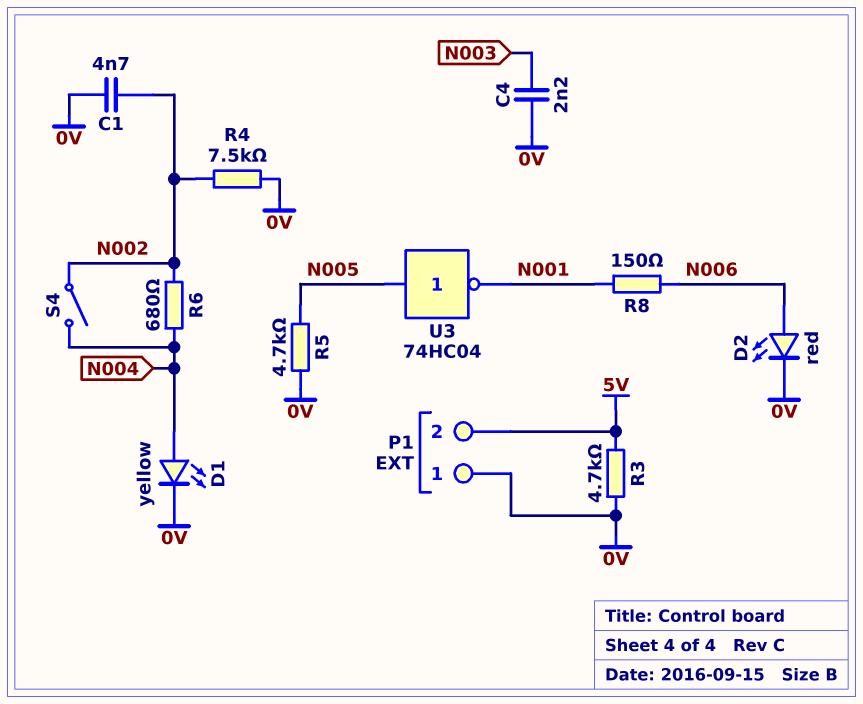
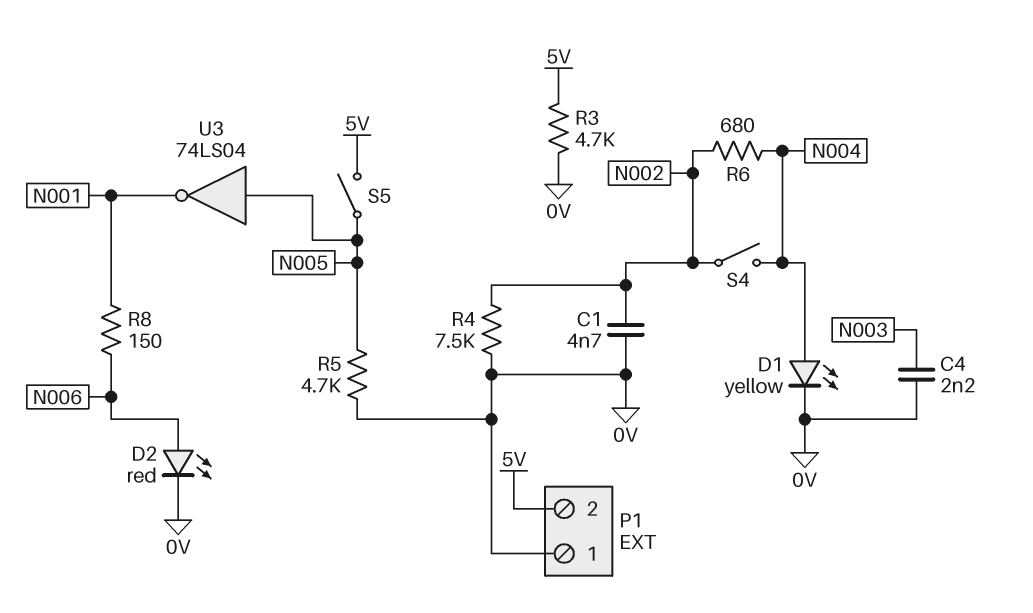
S5: none -> switch (5V, N005)
U3: NOT 74HC04 (in N005, out N001) -> NOT 74LS04 (in N005, out N001)

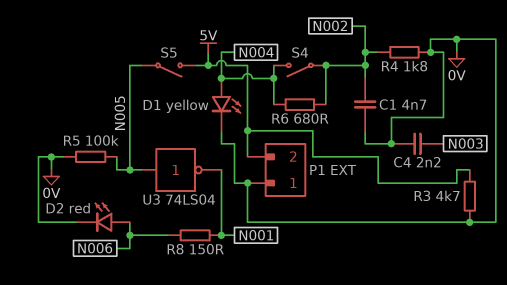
R4: 7.5k (0V, N002) -> 1.8k (0V, N002)
R5: 4.7k (0V, N005) -> 100k (0V, N005)

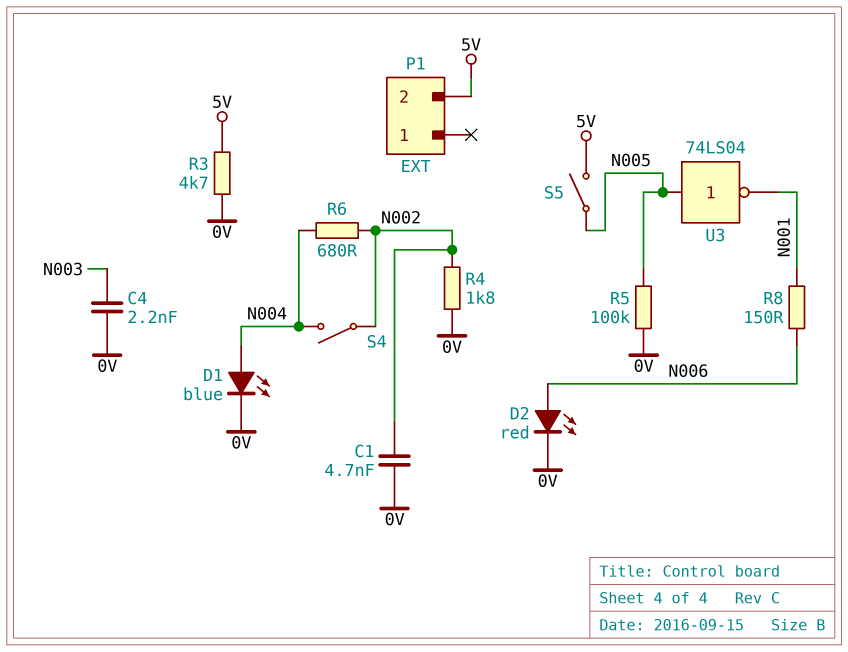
D1: LED yellow (A N004, K 0V) -> LED blue (A N004, K 0V)
P1 pin 1: 0V -> none

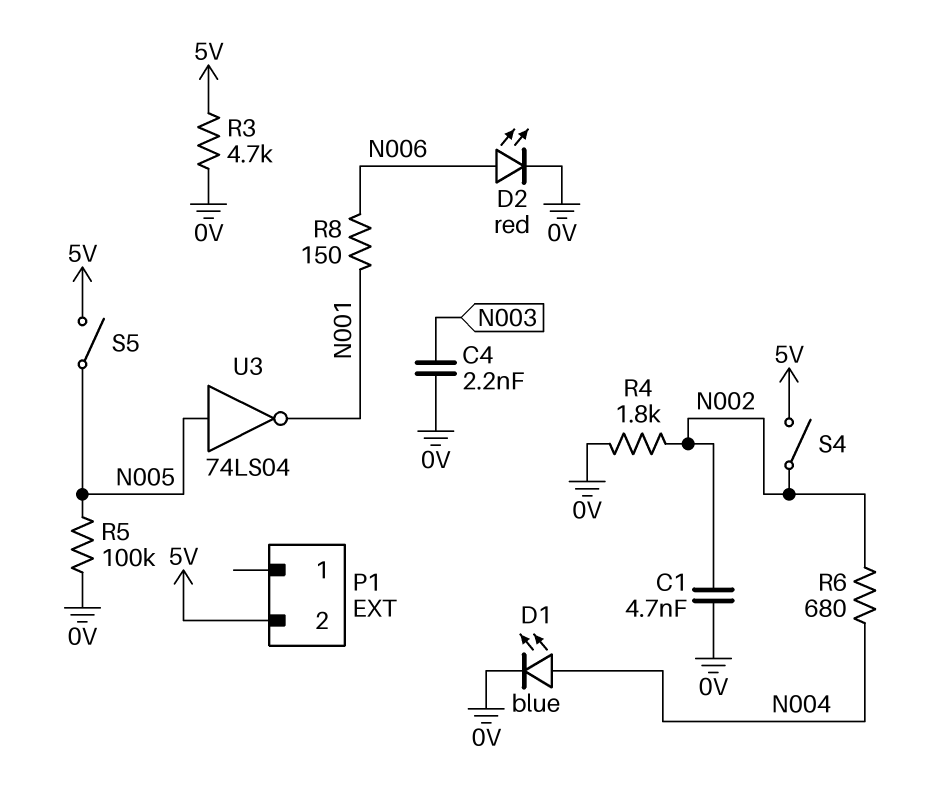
S4: switch (N002, N004) -> switch (5V, N002)

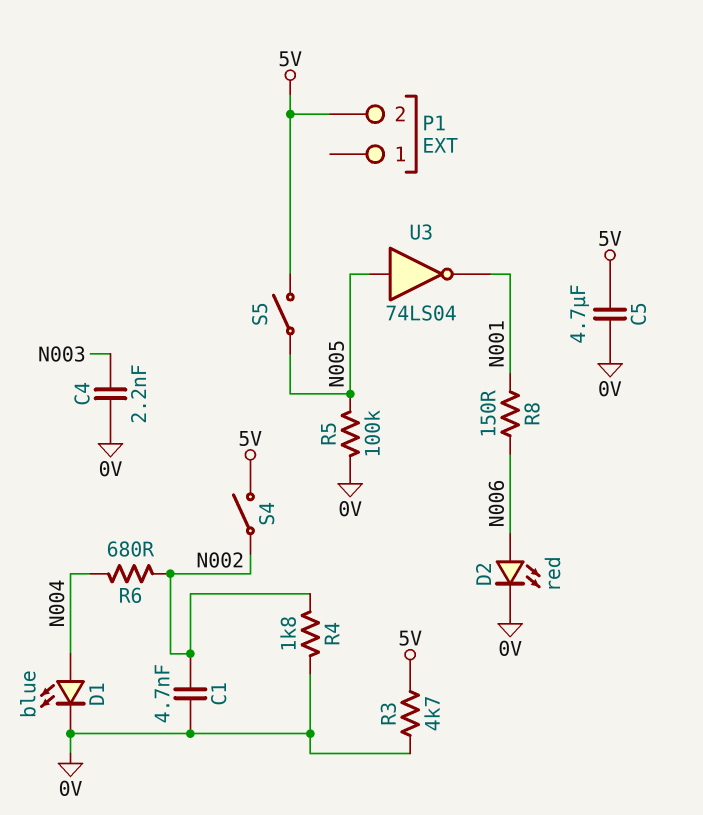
C5: none -> 4.7uF (0V, 5V)

